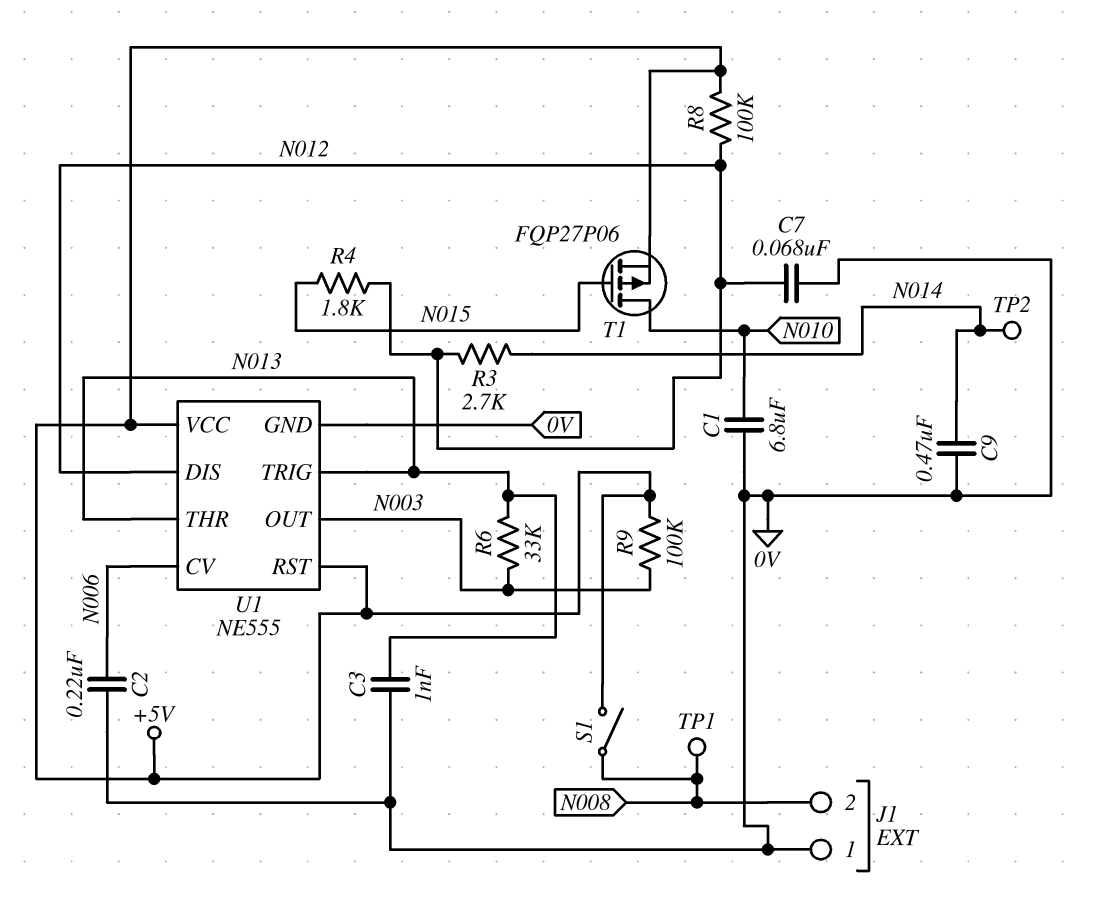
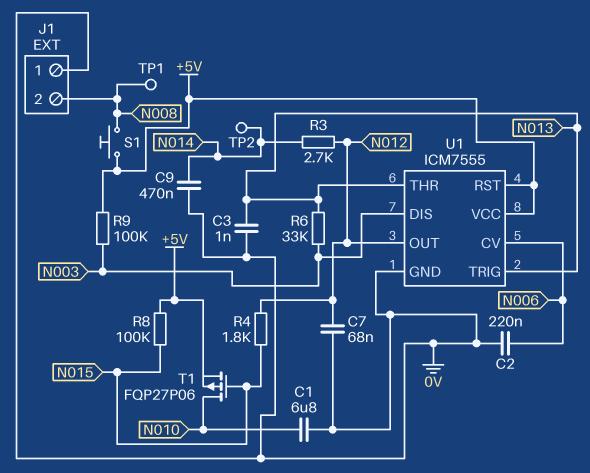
R8: 100k (+5V, N012) -> 100k (+5V, N015)
S1: switch (+5V, N008) -> button (+5V, N008)
U1: NE555 -> ICM7555
U1 pin DIS: N012 -> N003
U1 pin OUT: N003 -> N012

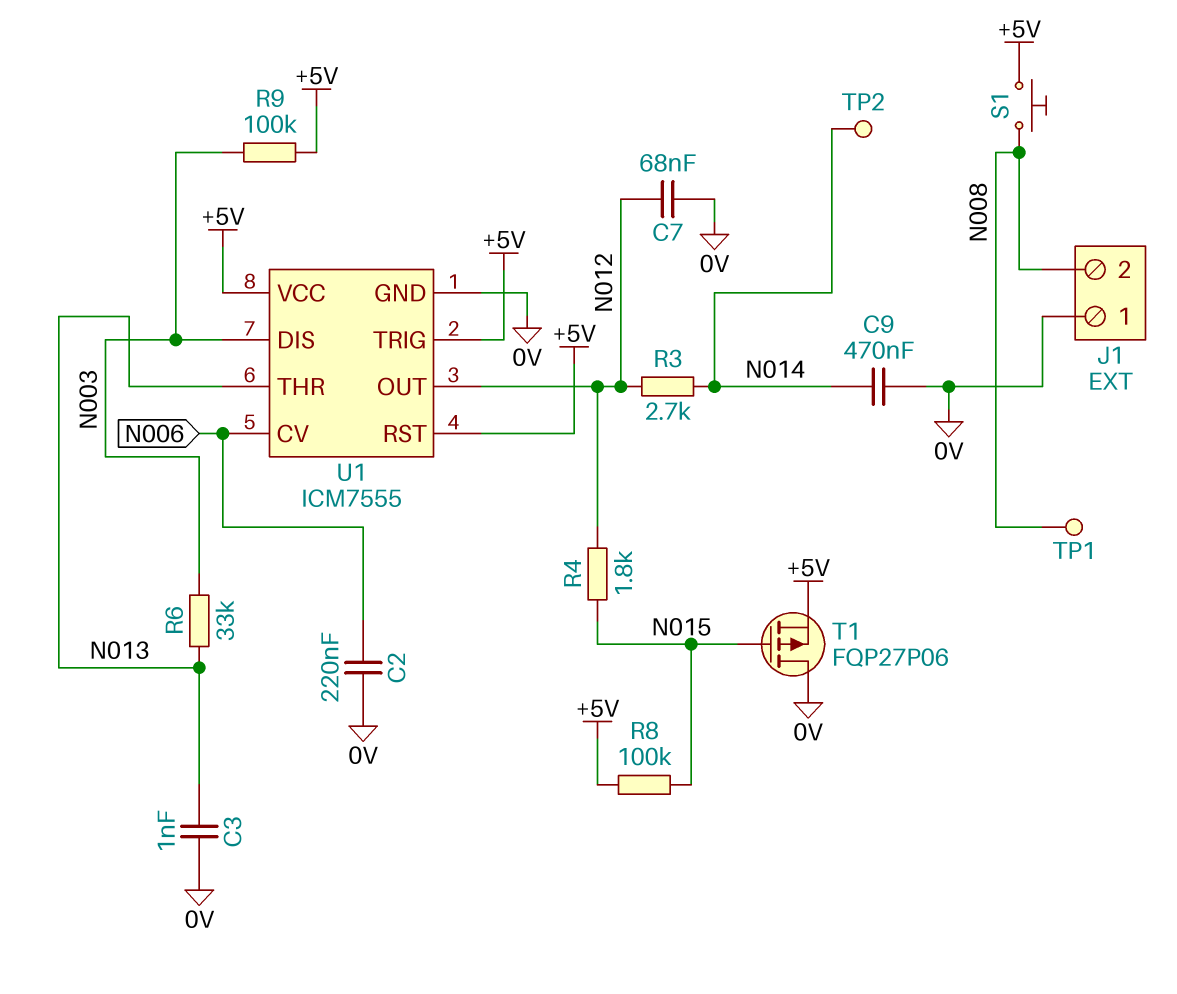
C1: 6.8uF (0V, N010) -> none
T1: PMOS FQP27P06 (G N015, D N010, S +5V) -> PMOS FQP27P06 (G N015, D 0V, S +5V)
U1 pin TRIG: N013 -> +5V

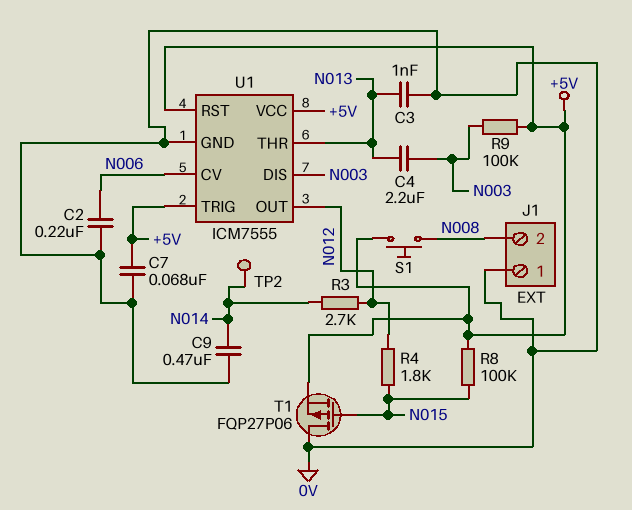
C4: none -> 2.2uF (N003, N013)
C7: 68nF (0V, N012) -> 68nF (+5V, 0V)
R6: 33k (N003, N013) -> none
TP1: test point (N008) -> none

